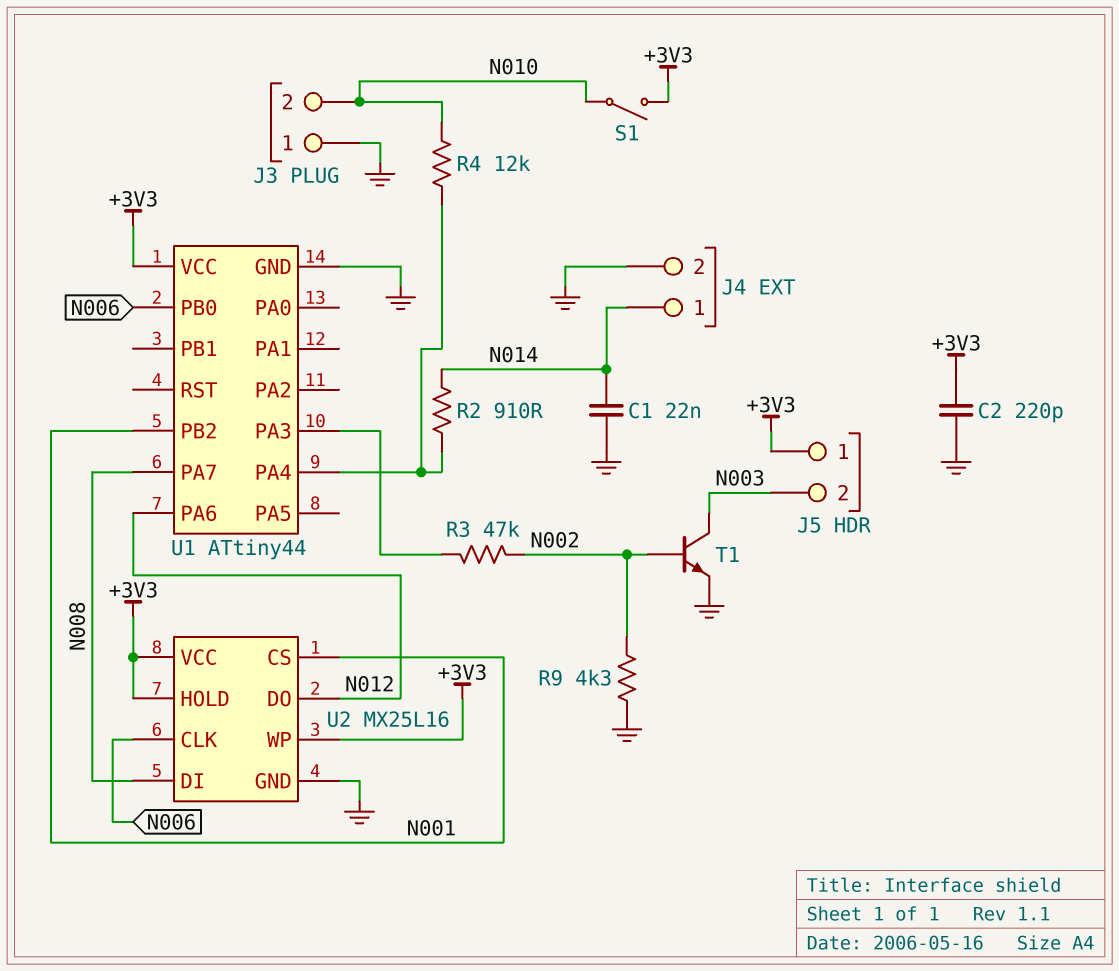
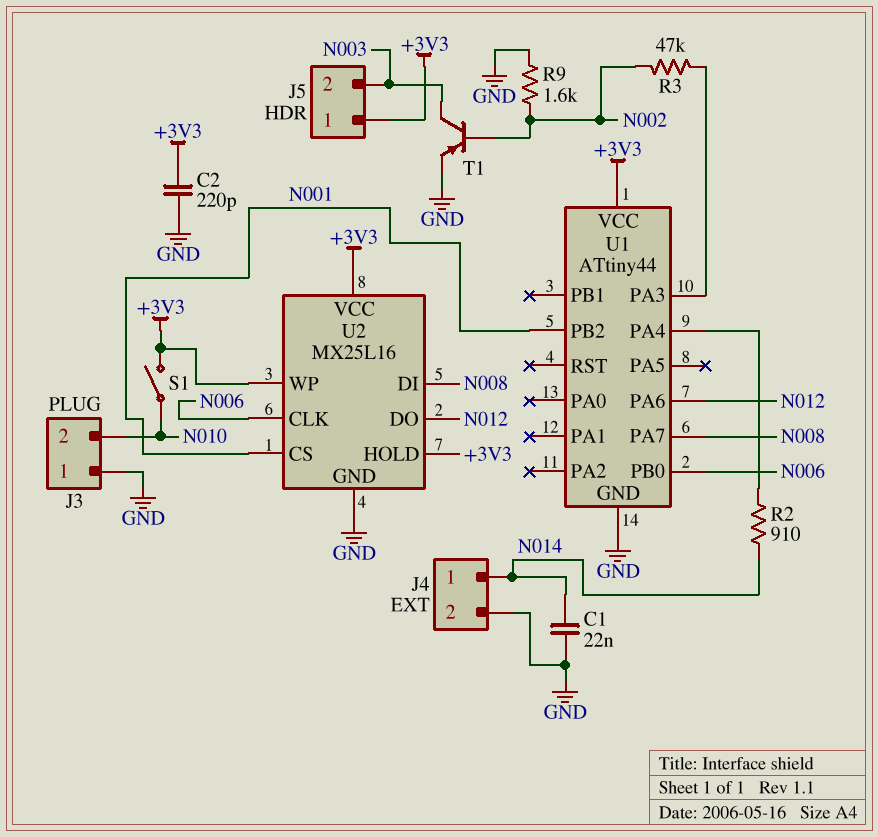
R4: 12k (N010, U1/PA4) -> none
R9: 4.3k (GND, N002) -> 1.6k (GND, N002)
T1: NPN (B N002, C N003, E GND) -> PNP (B N002, C N003, E GND)

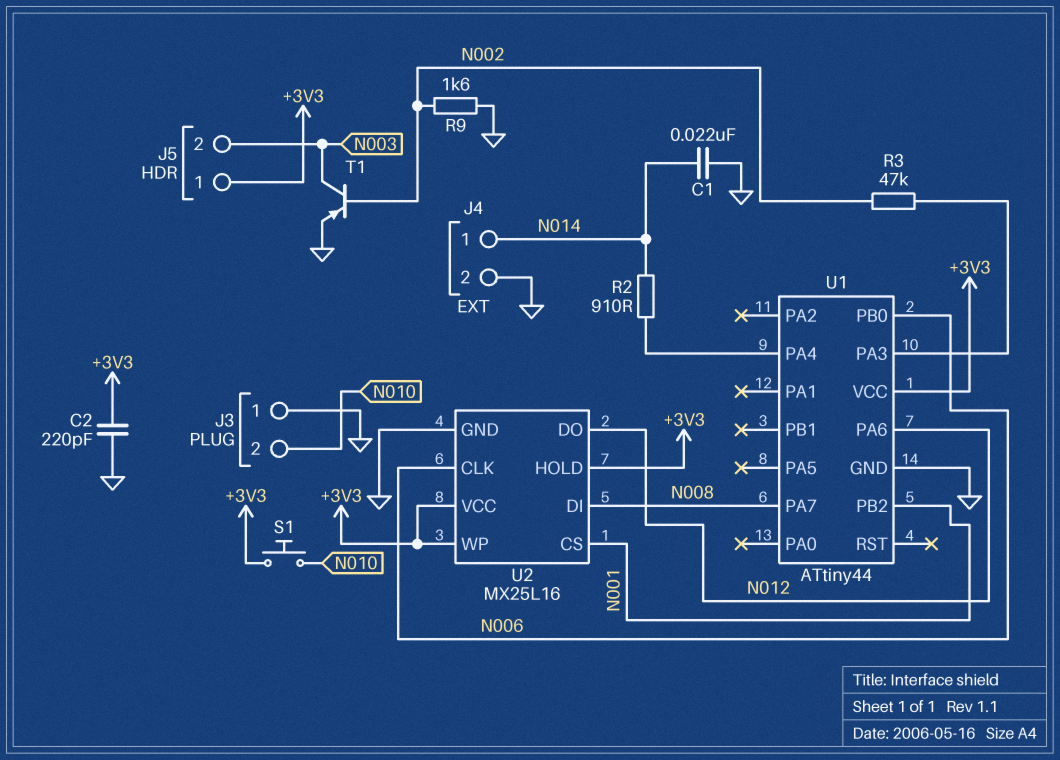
S1: switch (+3V3, N010) -> button (+3V3, N010)

